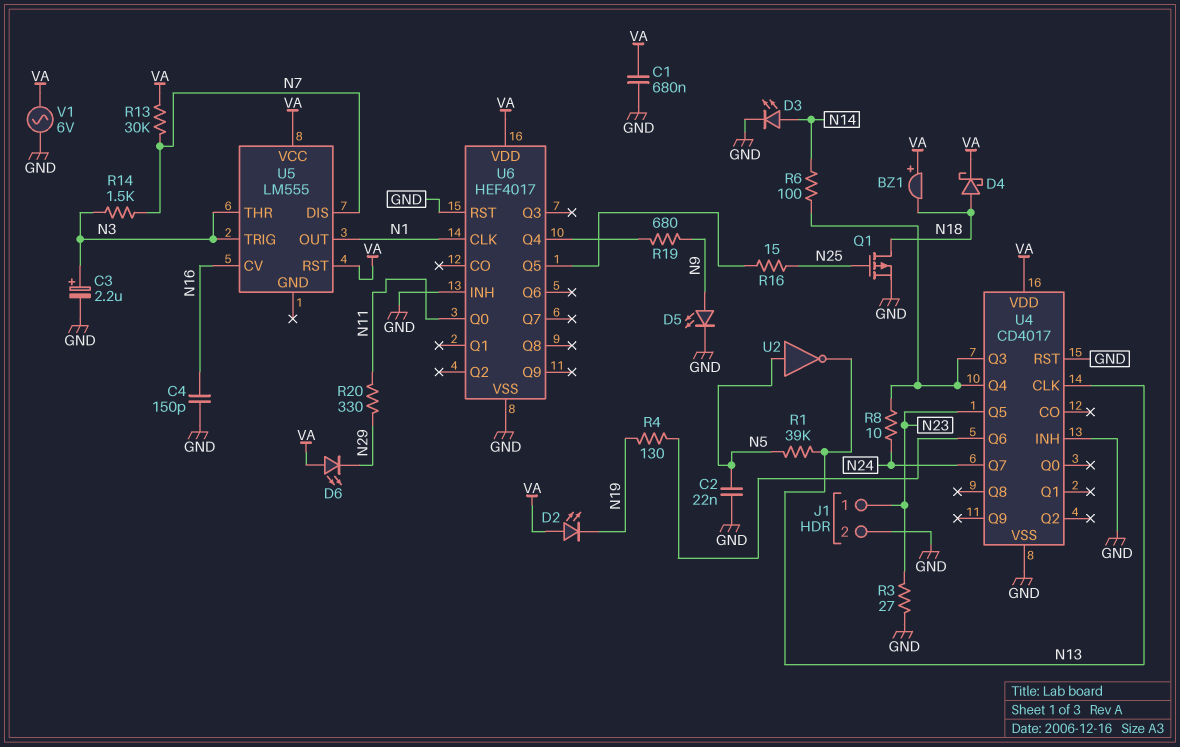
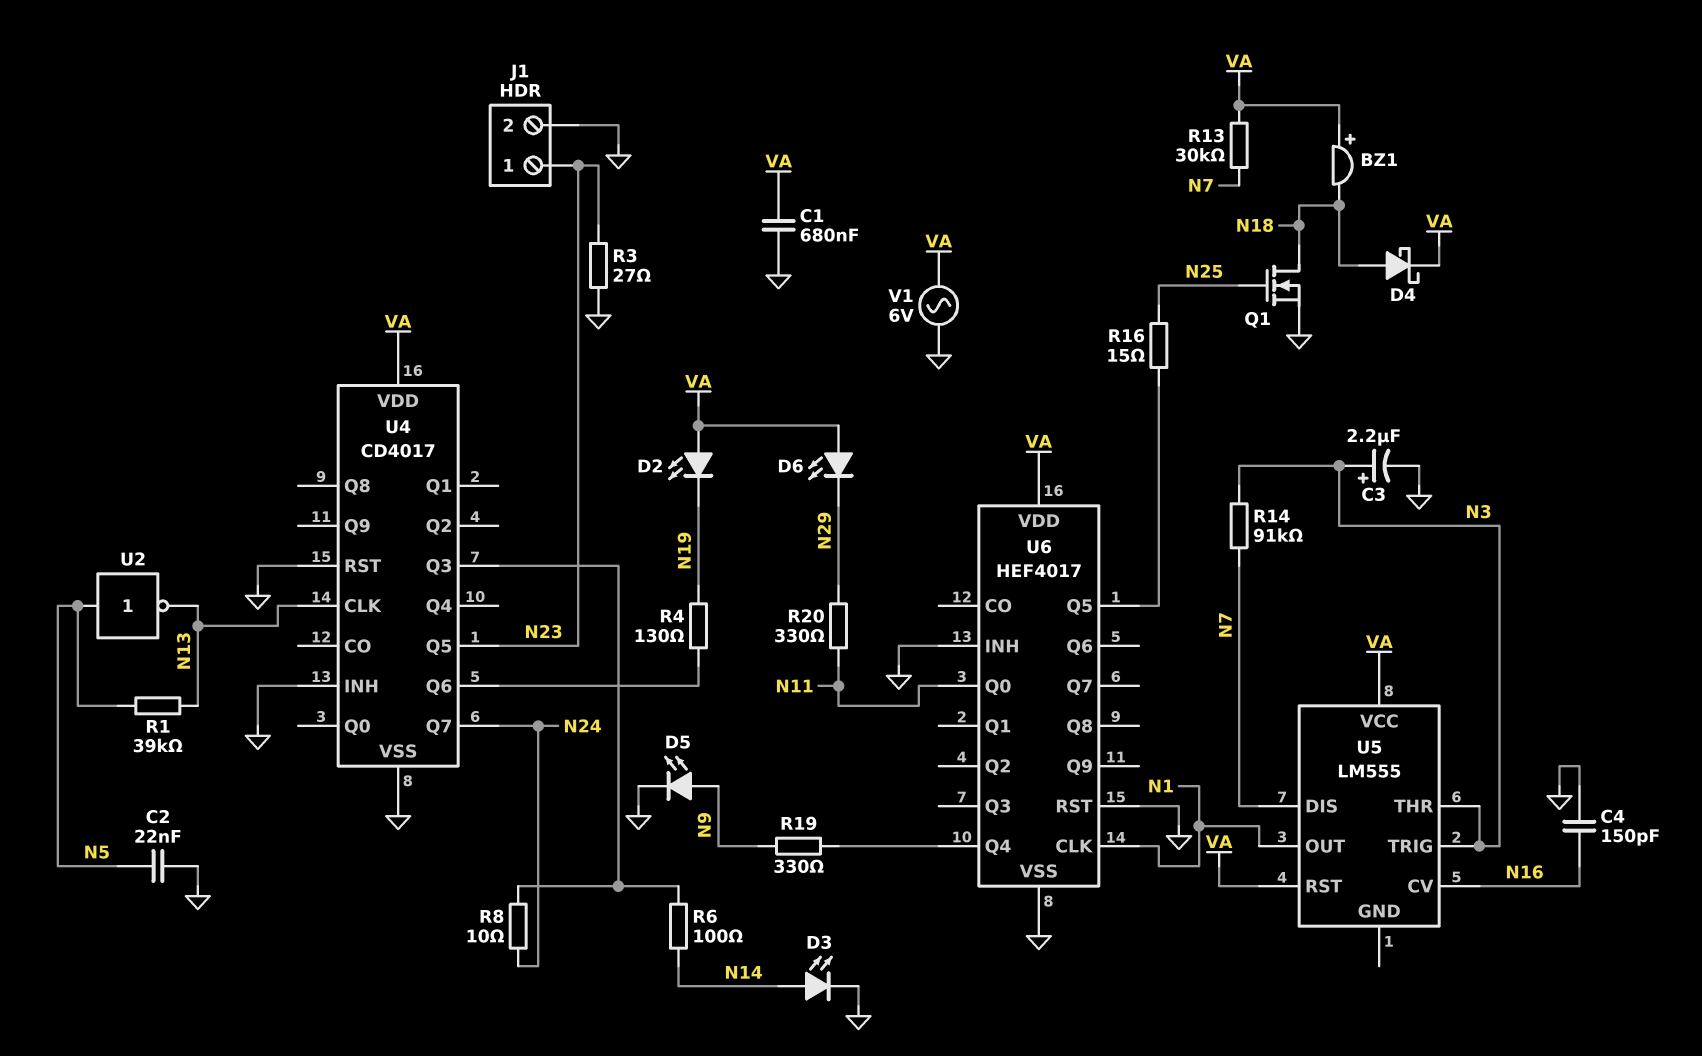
Q1: PMOS (G N25, D N18, S GND) -> NMOS (G N25, D N18, S GND)
R14: 1.5k (N3, N7) -> 91k (N3, N7)
R19: 680 (N9, U6/Q4) -> 330 (N9, U6/Q4)
U4 pin Q4: U4/Q3 -> none

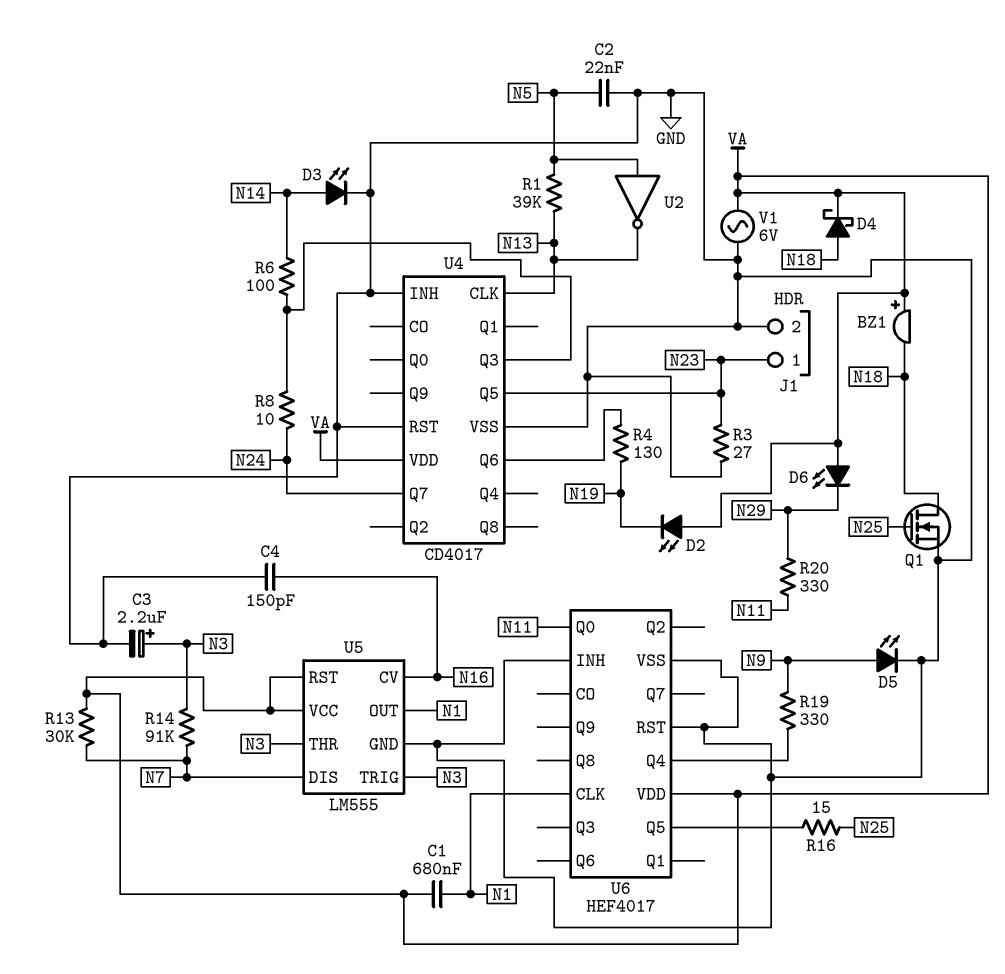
C1: 680nF (GND, VA) -> 680nF (N1, VA)
U5 pin GND: none -> GND

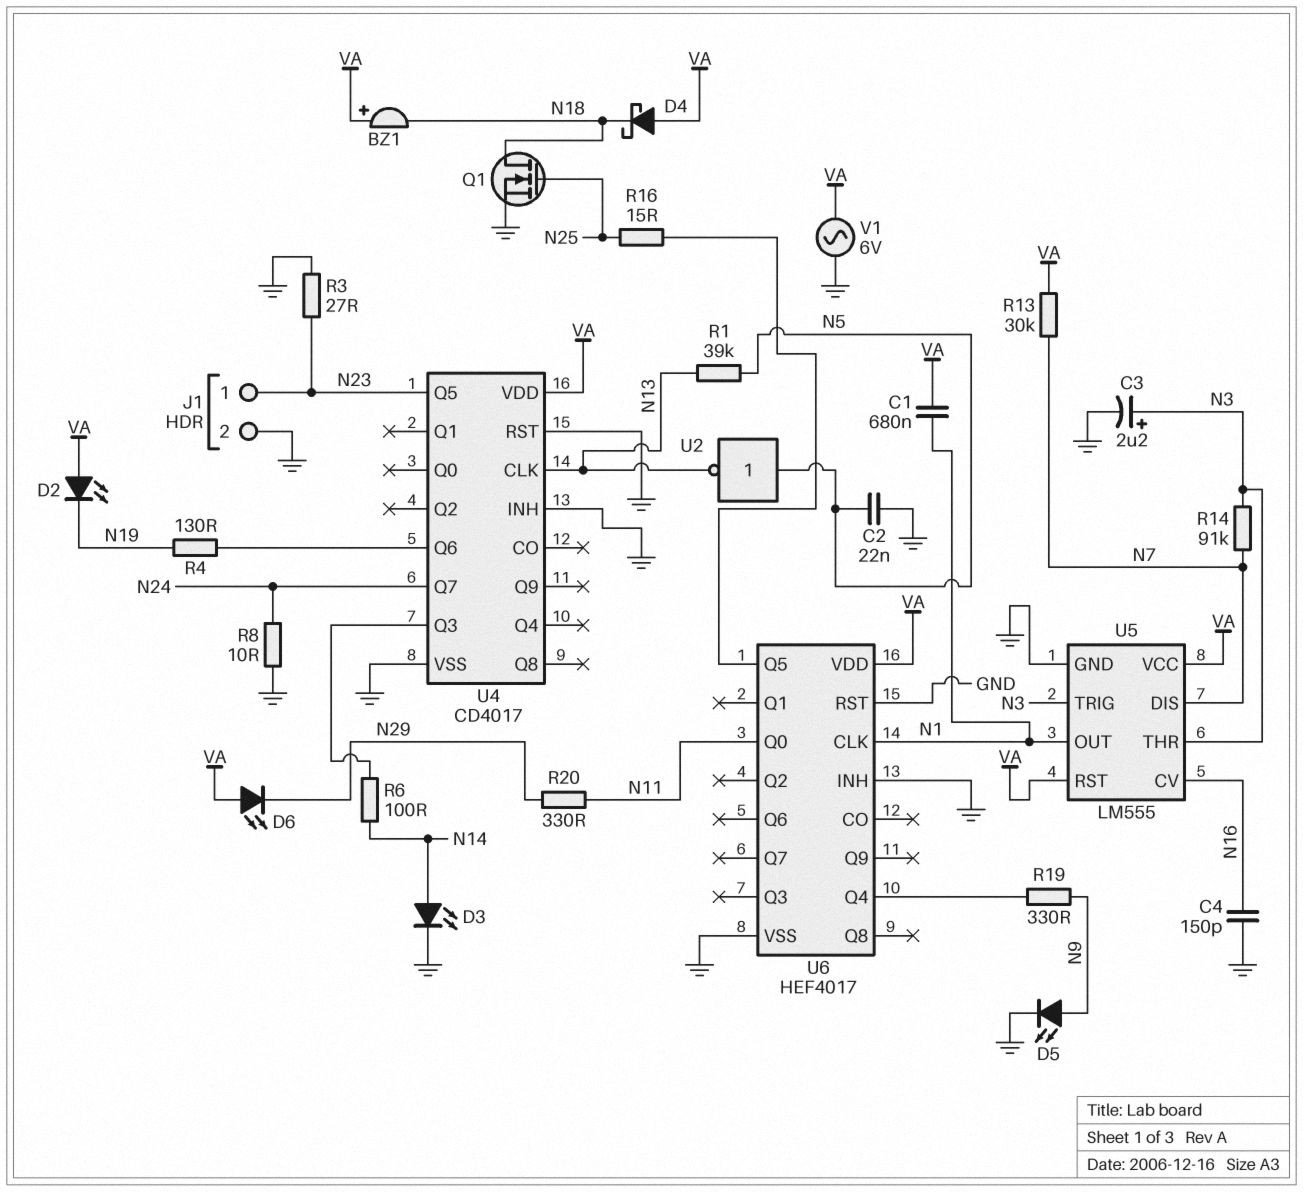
D4: schottky (A N18, K VA) -> schottky (A VA, K N18)
R8: 10 (N24, U4/Q3) -> 10 (GND, N24)

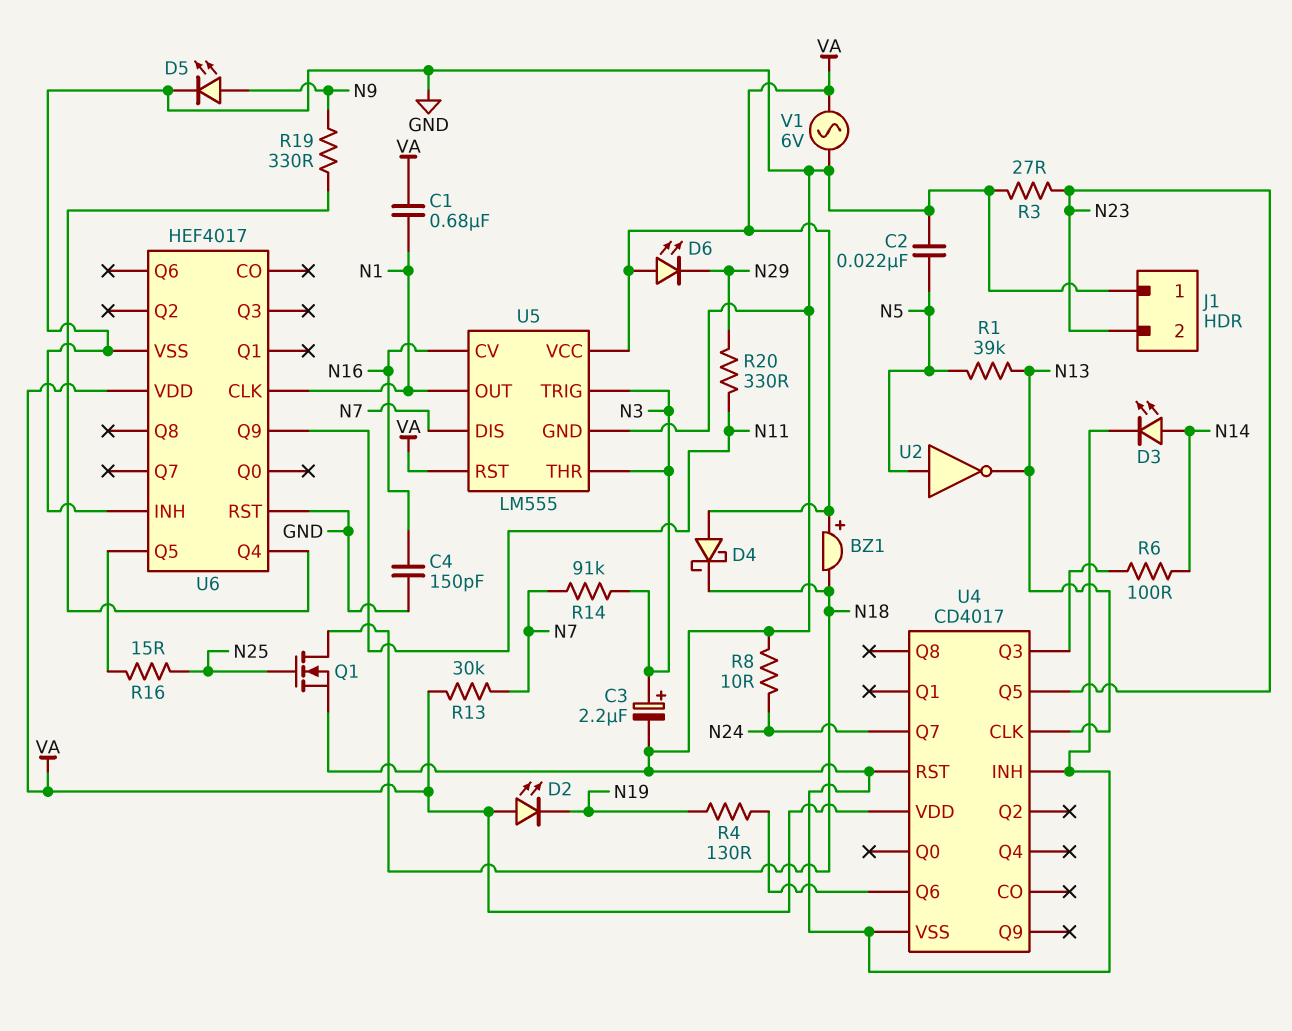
J1 pin 1: N23 -> GND
J1 pin 2: GND -> N23
U6 pin Q0: N11 -> none
U6 pin Q9: none -> N11

